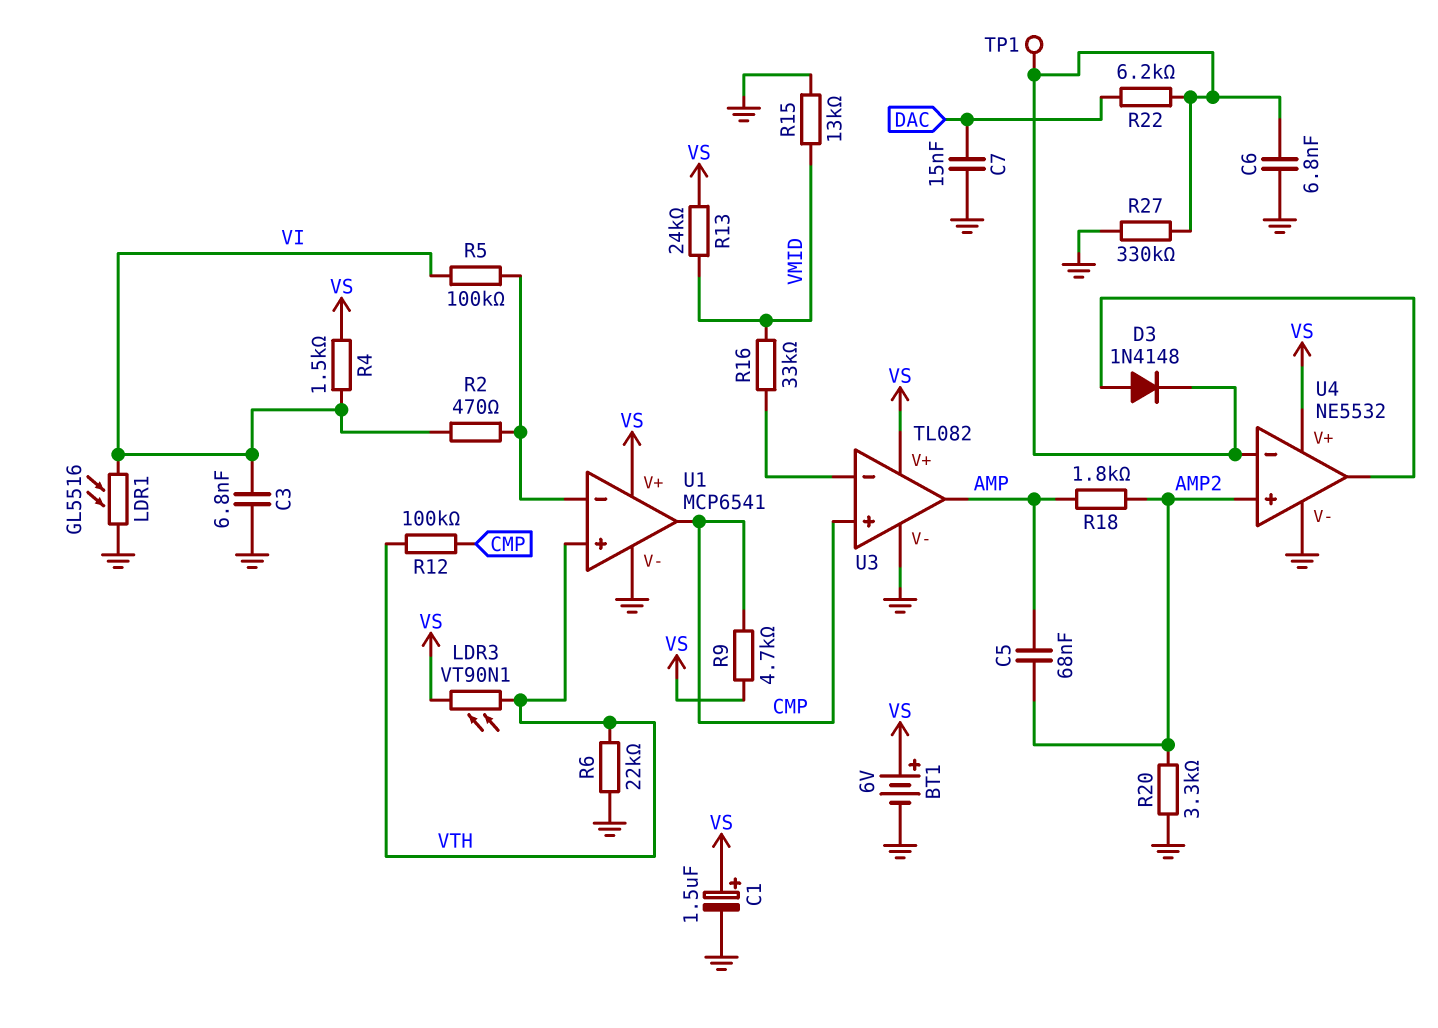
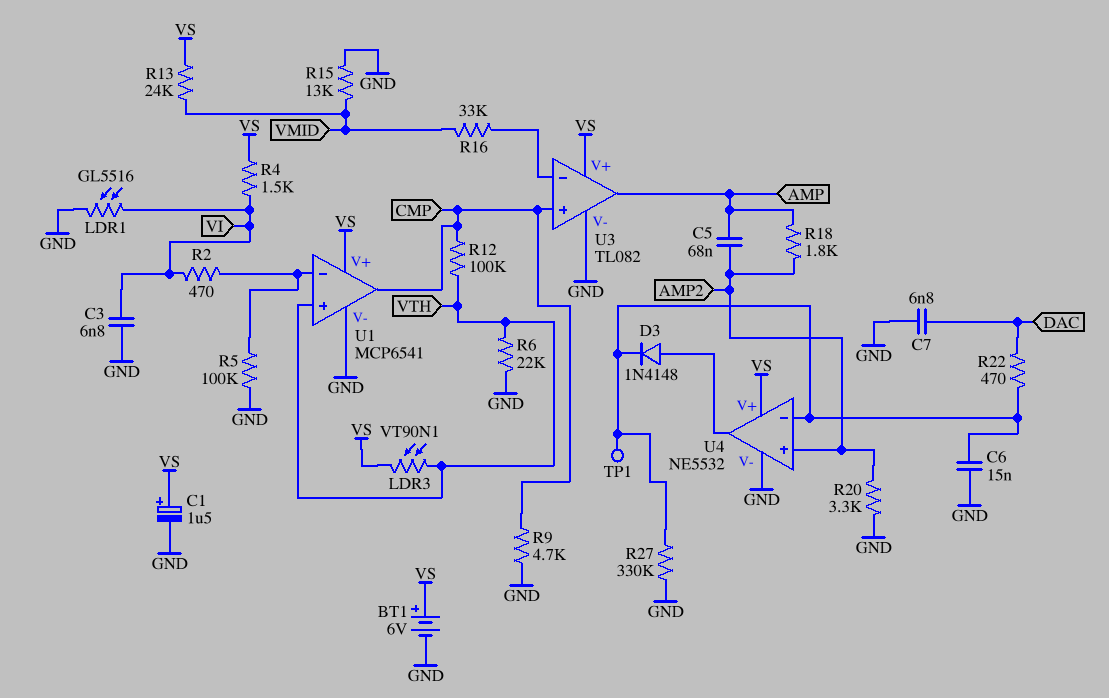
C6: 6.8nF (GND, U4/in-) -> 15nF (GND, U4/in-)
C7: 15nF (DAC, GND) -> 6.8nF (DAC, GND)
R5: 100k (U1/in-, VI) -> 100k (GND, U1/in-)
R9: 4.7k (CMP, VS) -> 4.7k (CMP, GND)
R22: 6.2k (DAC, U4/in-) -> 470 (DAC, U4/in-)

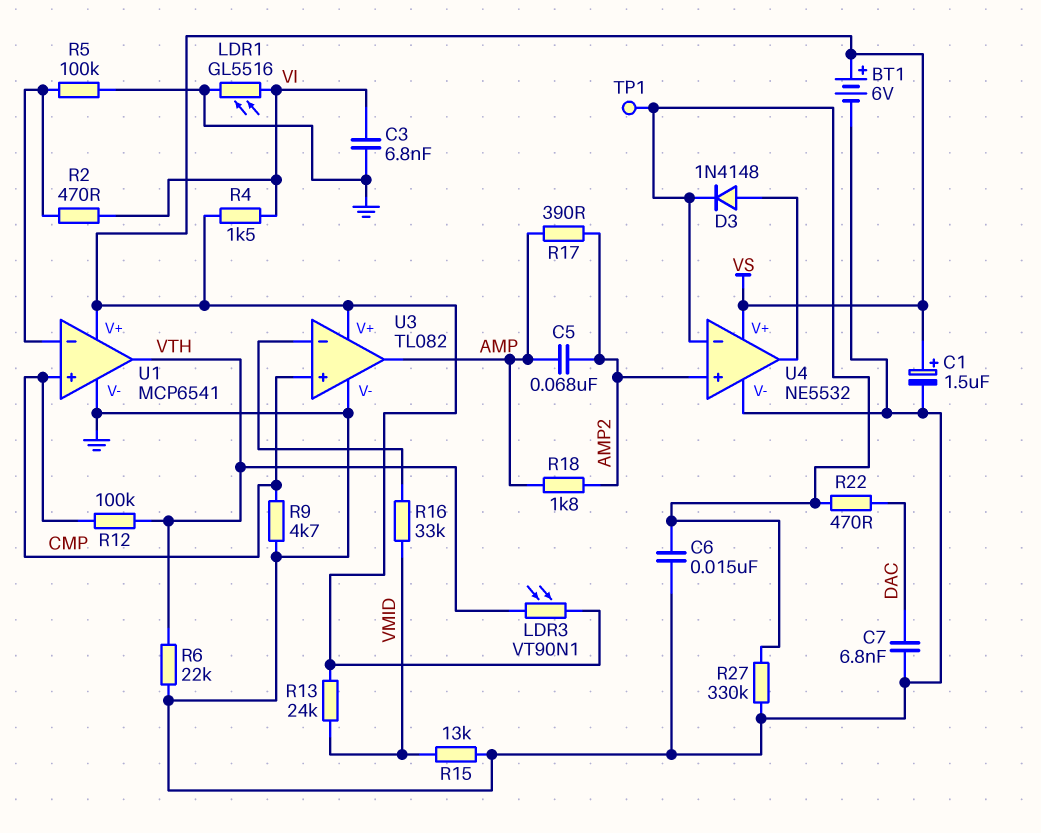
R17: none -> 390 (AMP, AMP2)
R20: 3.3k (AMP2, GND) -> none
U1 pin in+: VTH -> CMP
U1 pin out: CMP -> VTH

